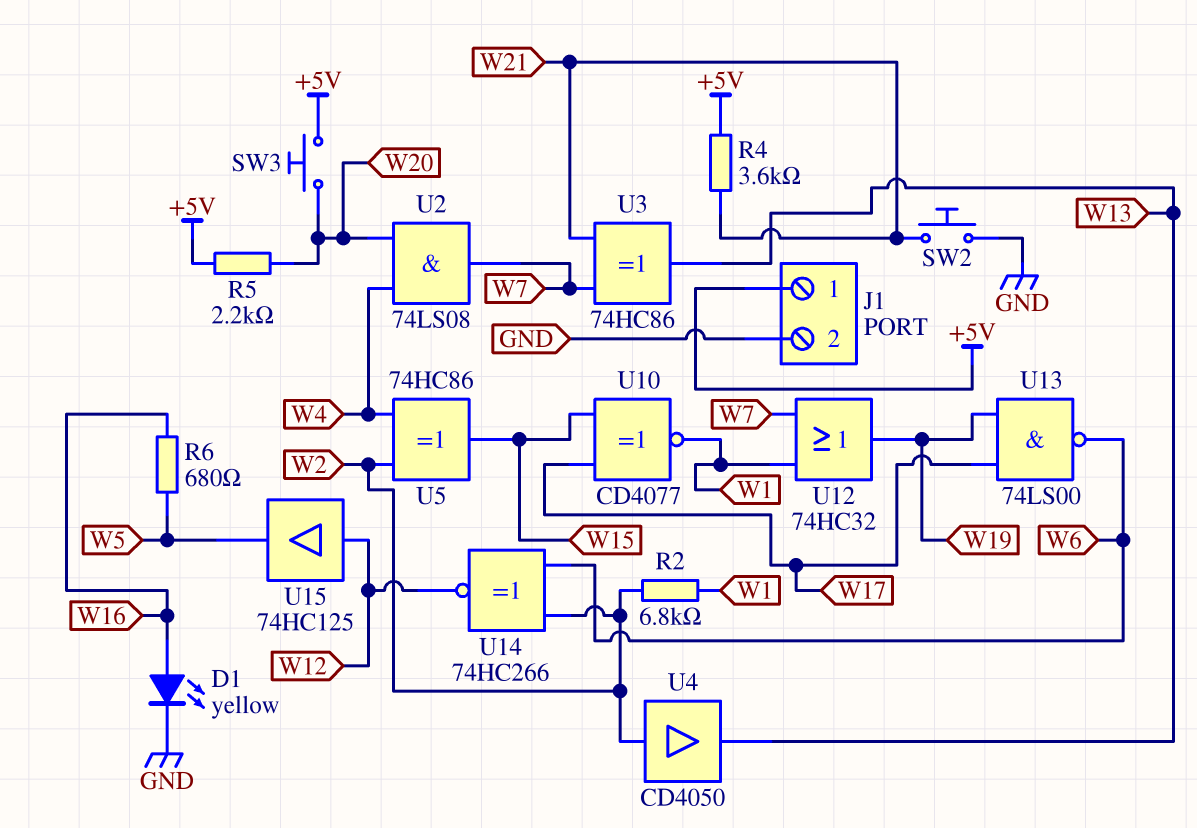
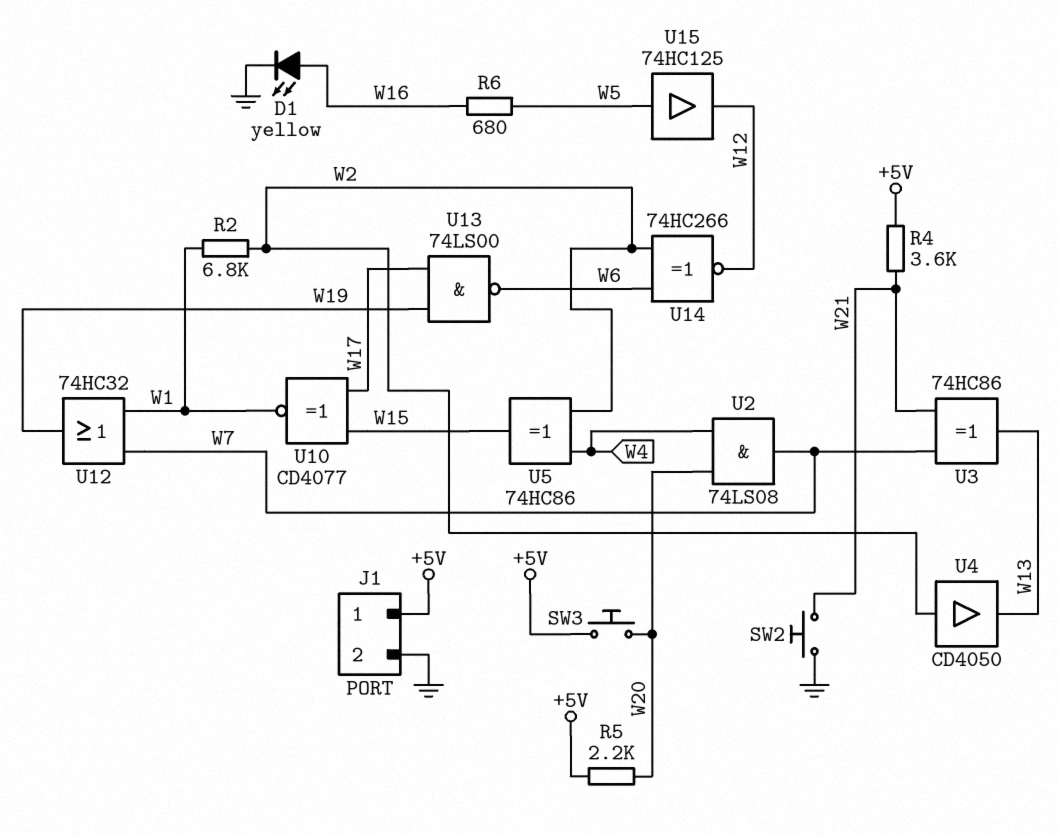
U15: buffer 74HC125 (in W12, out W5) -> buffer 74HC125 (in W5, out W12)

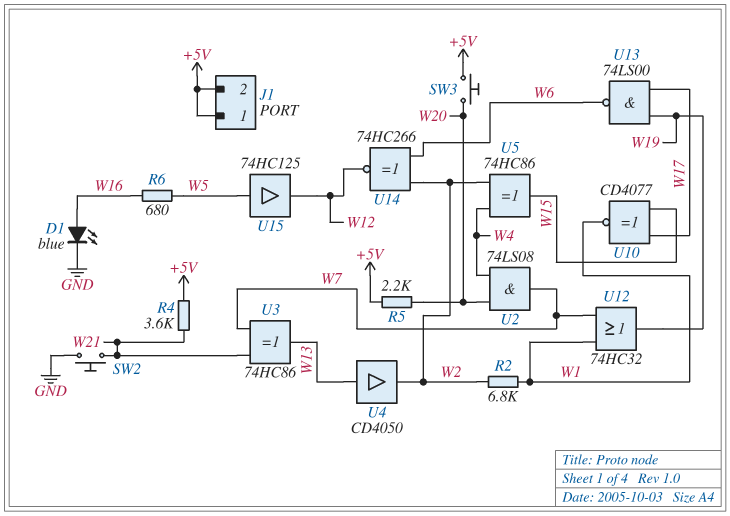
D1: LED yellow (A W16, K GND) -> LED blue (A W16, K GND)
J1 pin 2: GND -> +5V
U4: buffer CD4050 (in W2, out W13) -> buffer CD4050 (in W13, out W2)

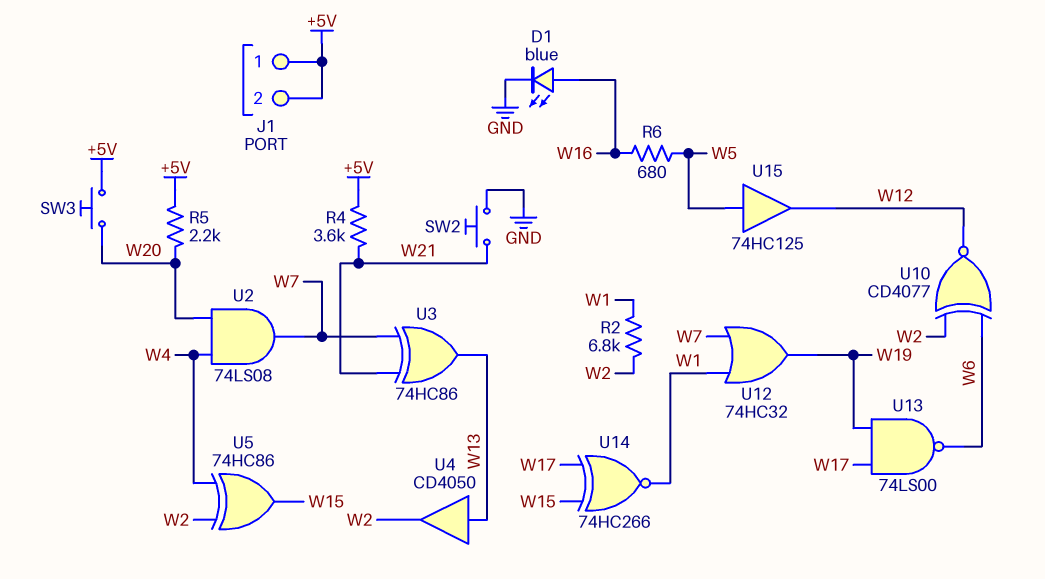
U10: XNOR CD4077 (in W15, in W17, out W1) -> XNOR CD4077 (in W2, in W6, out W12)
U14: XNOR 74HC266 (in W2, in W6, out W12) -> XNOR 74HC266 (in W15, in W17, out W1)

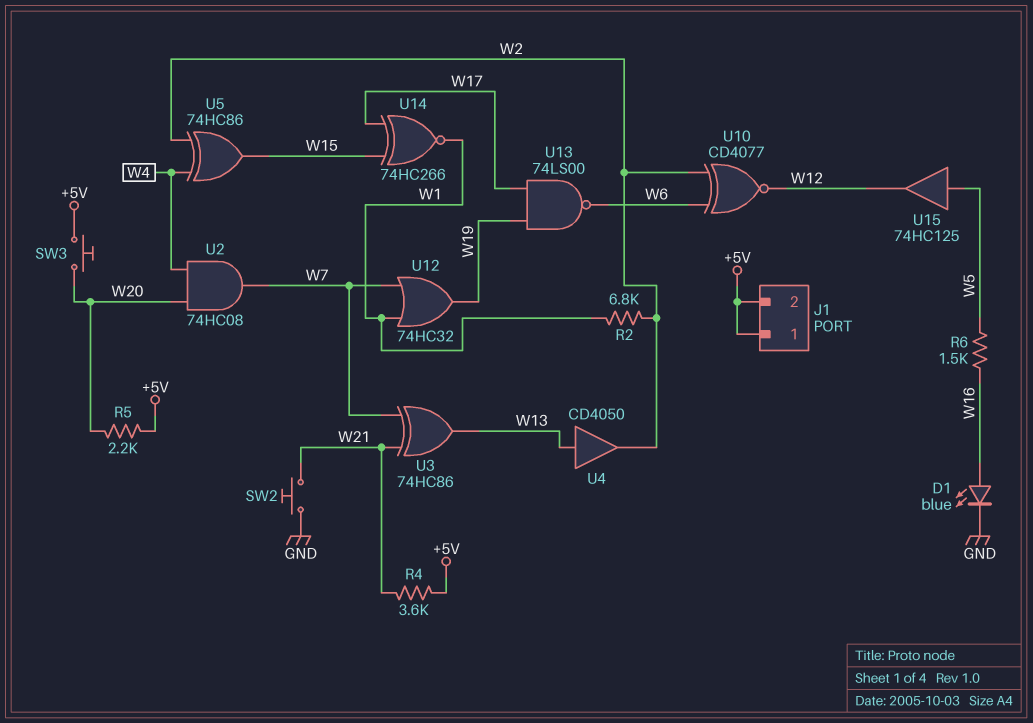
R6: 680 (W5, W16) -> 1.5k (W5, W16)
U2: AND 74LS08 (in W4, in W20, out W7) -> AND 74HC08 (in W4, in W20, out W7)

